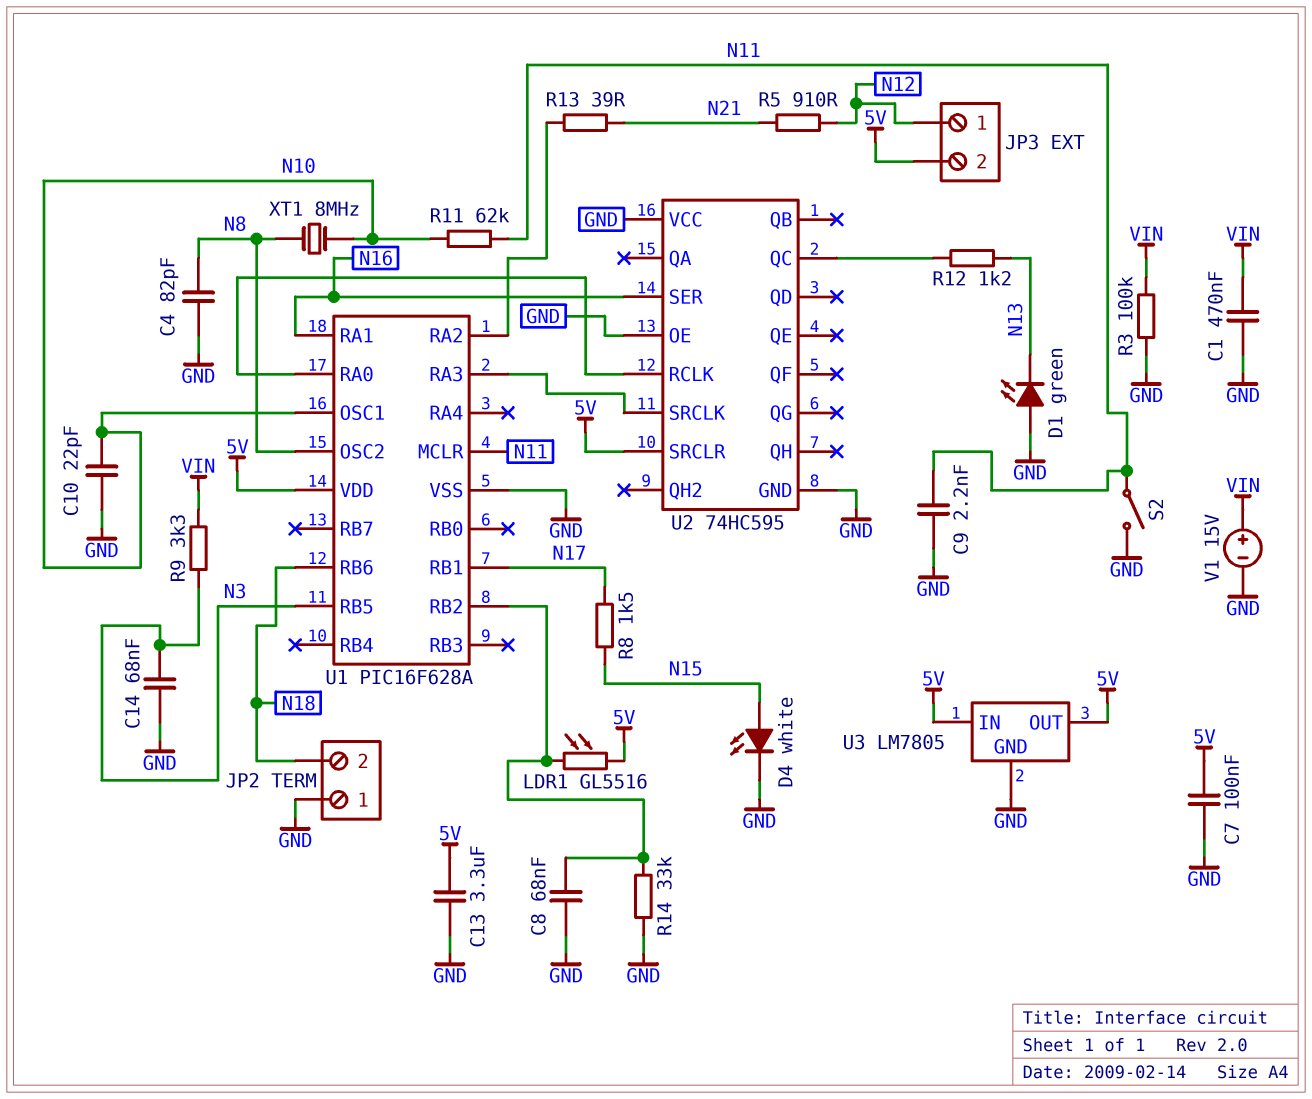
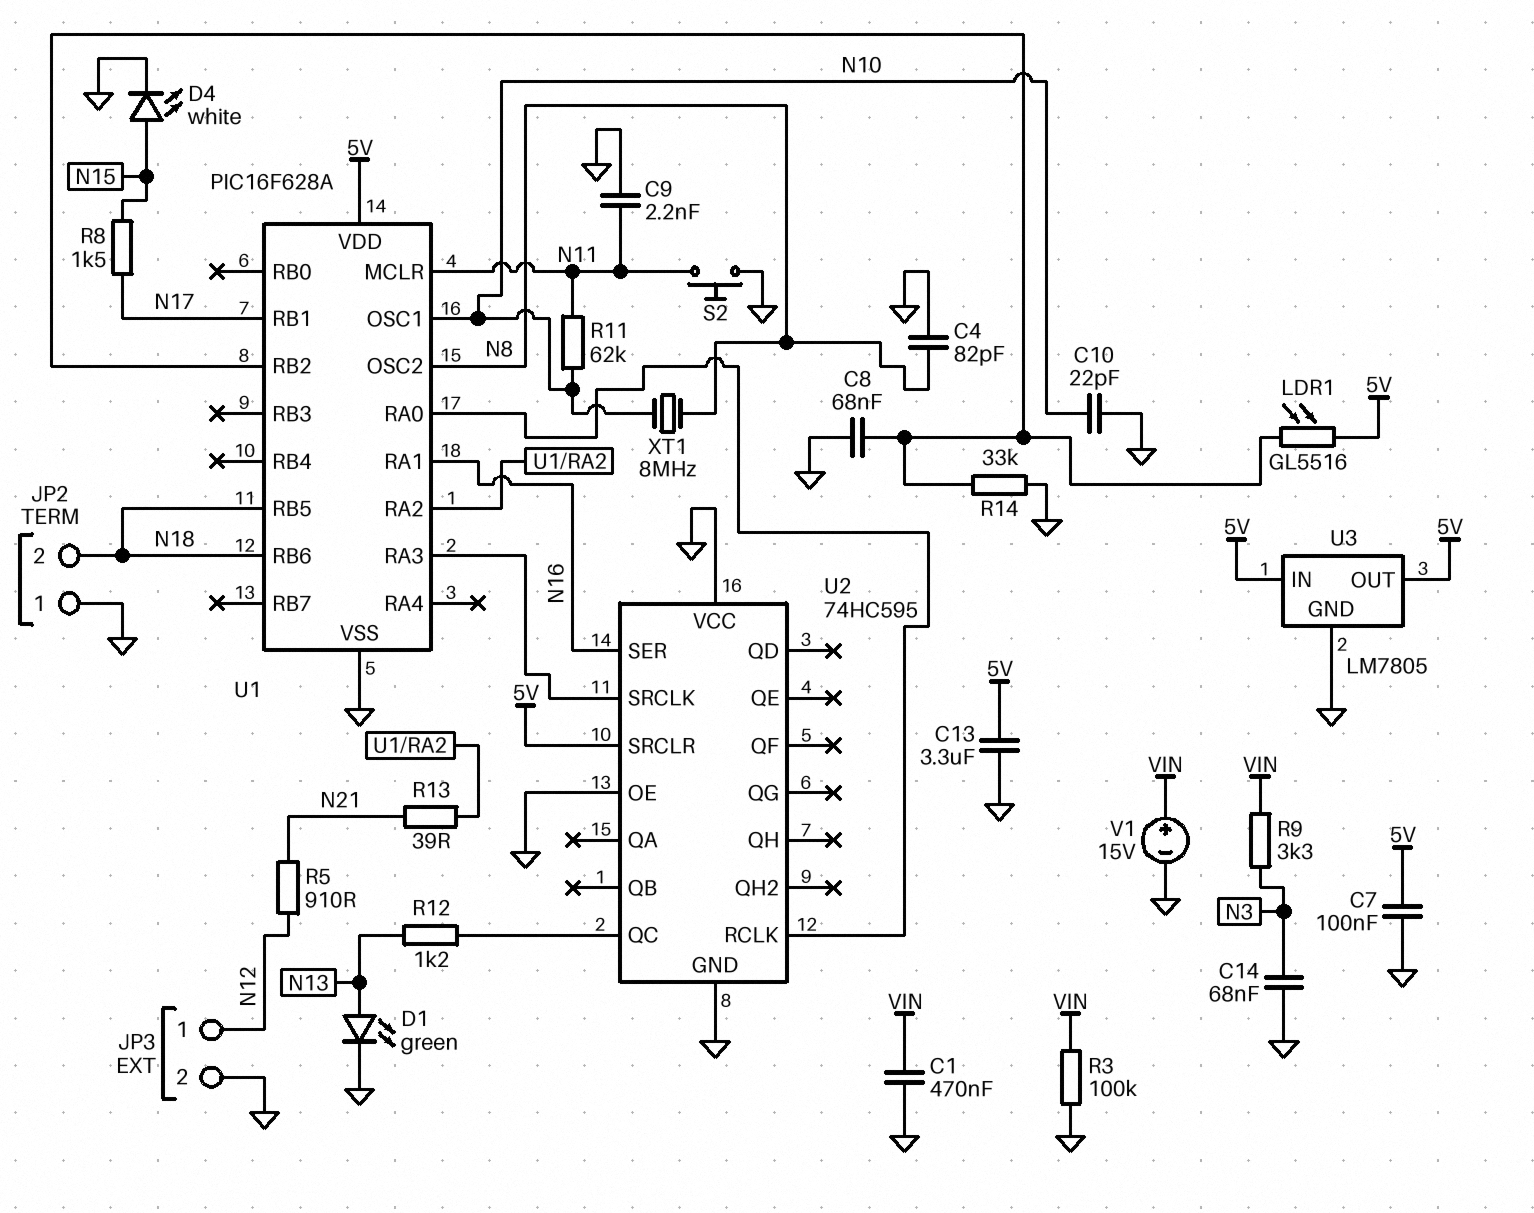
D1: LED green (A GND, K N13) -> LED green (A N13, K GND)
JP3 pin 2: 5V -> GND
S2: switch (GND, N11) -> button (GND, N11)
U1 pin RB5: N3 -> N18

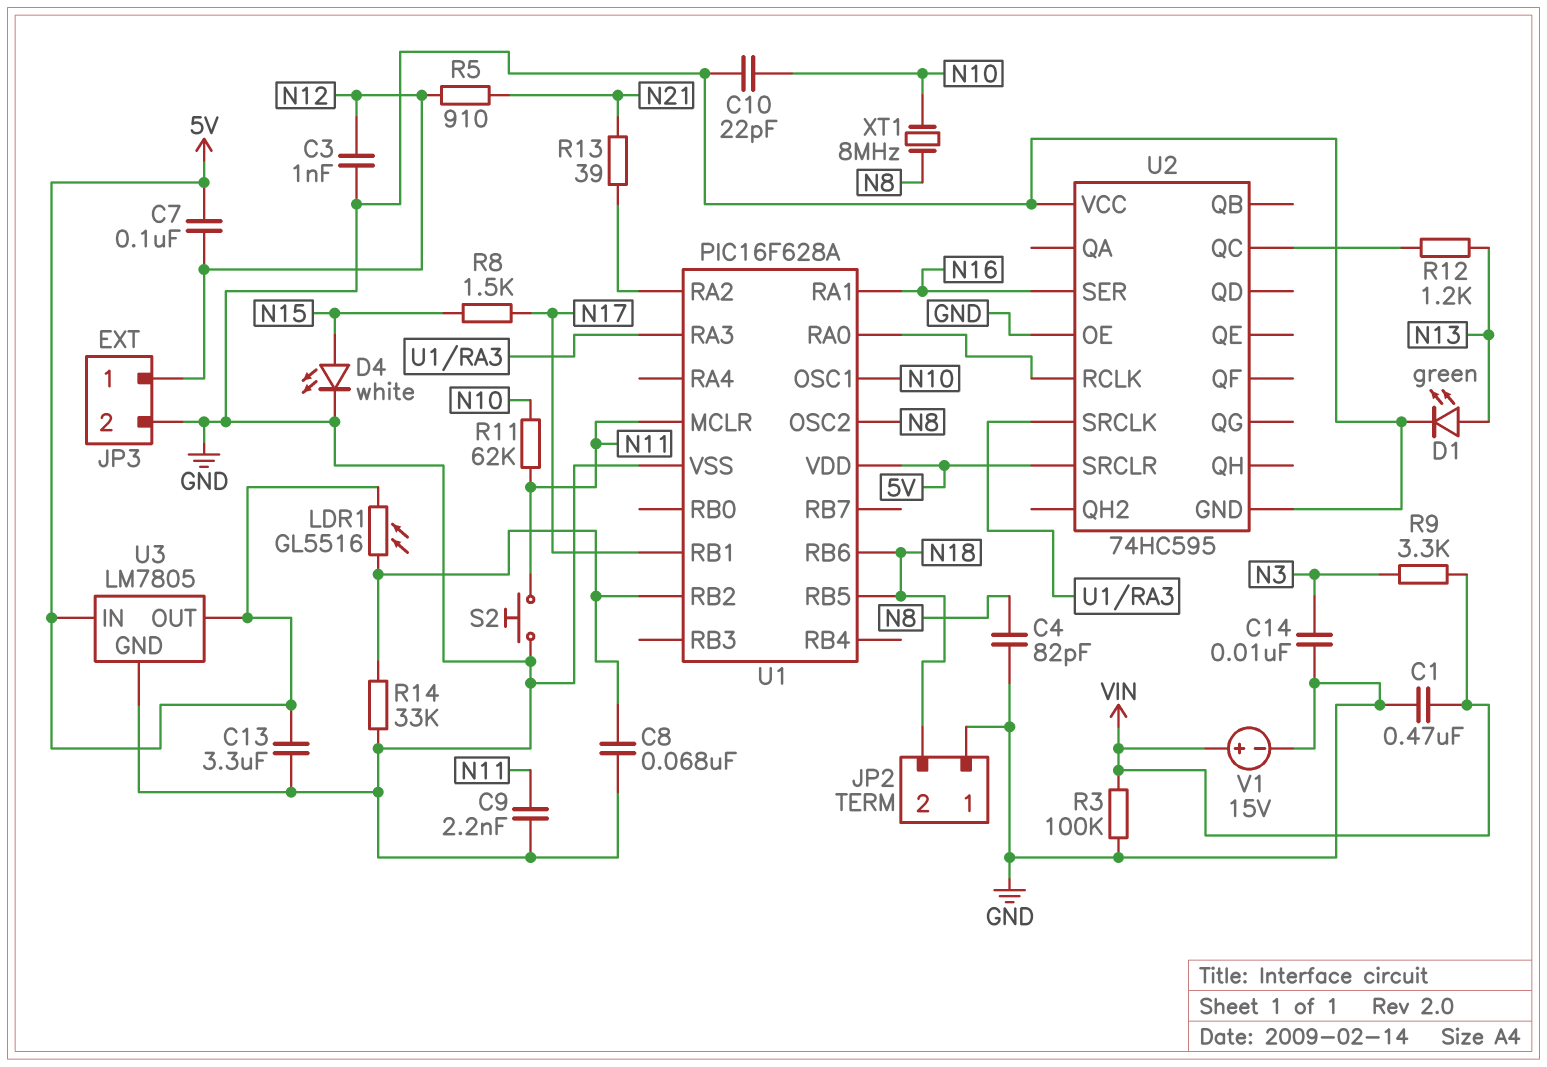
C3: none -> 1nF (GND, N12)
C7: 100nF (5V, GND) -> 100nF (5V, N12)
C14: 68nF (GND, N3) -> 10nF (GND, N3)

